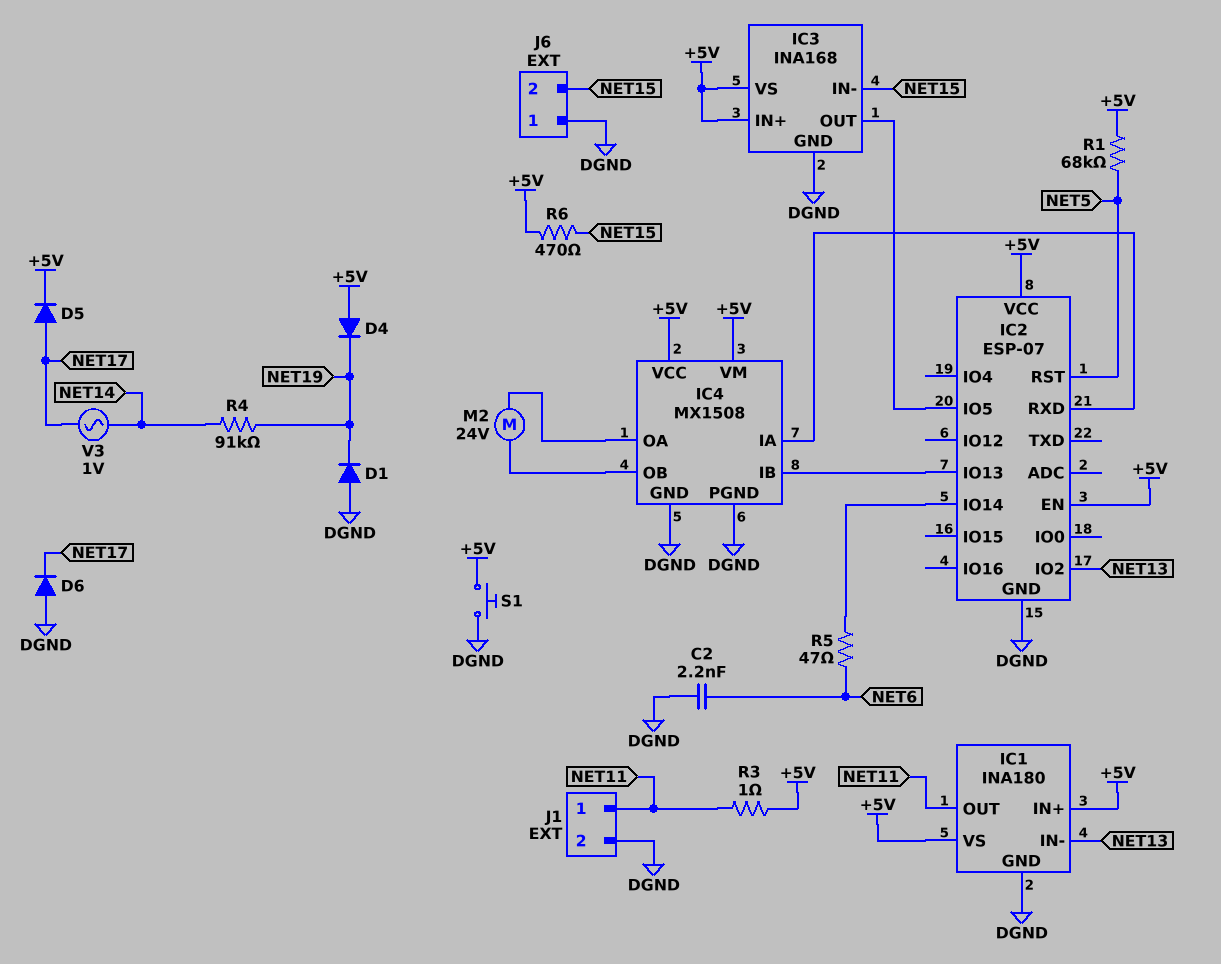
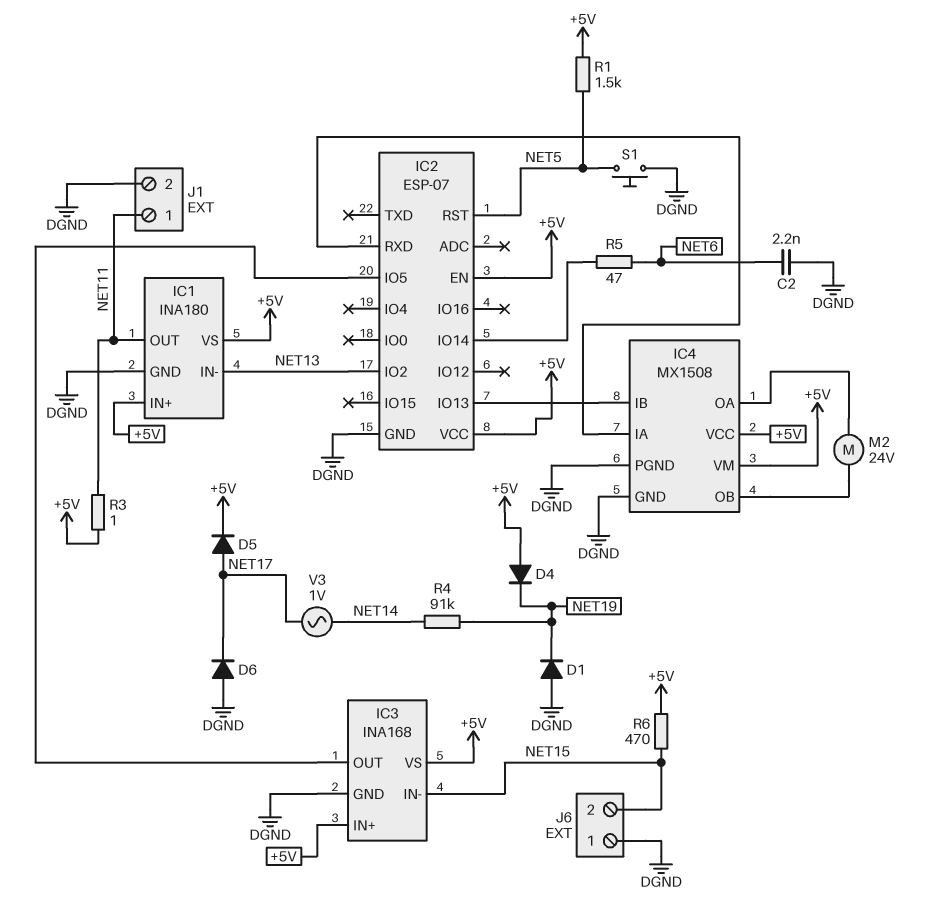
R1: 68k (+5V, NET5) -> 1.5k (+5V, NET5)
S1: button (+5V, DGND) -> button (DGND, NET5)

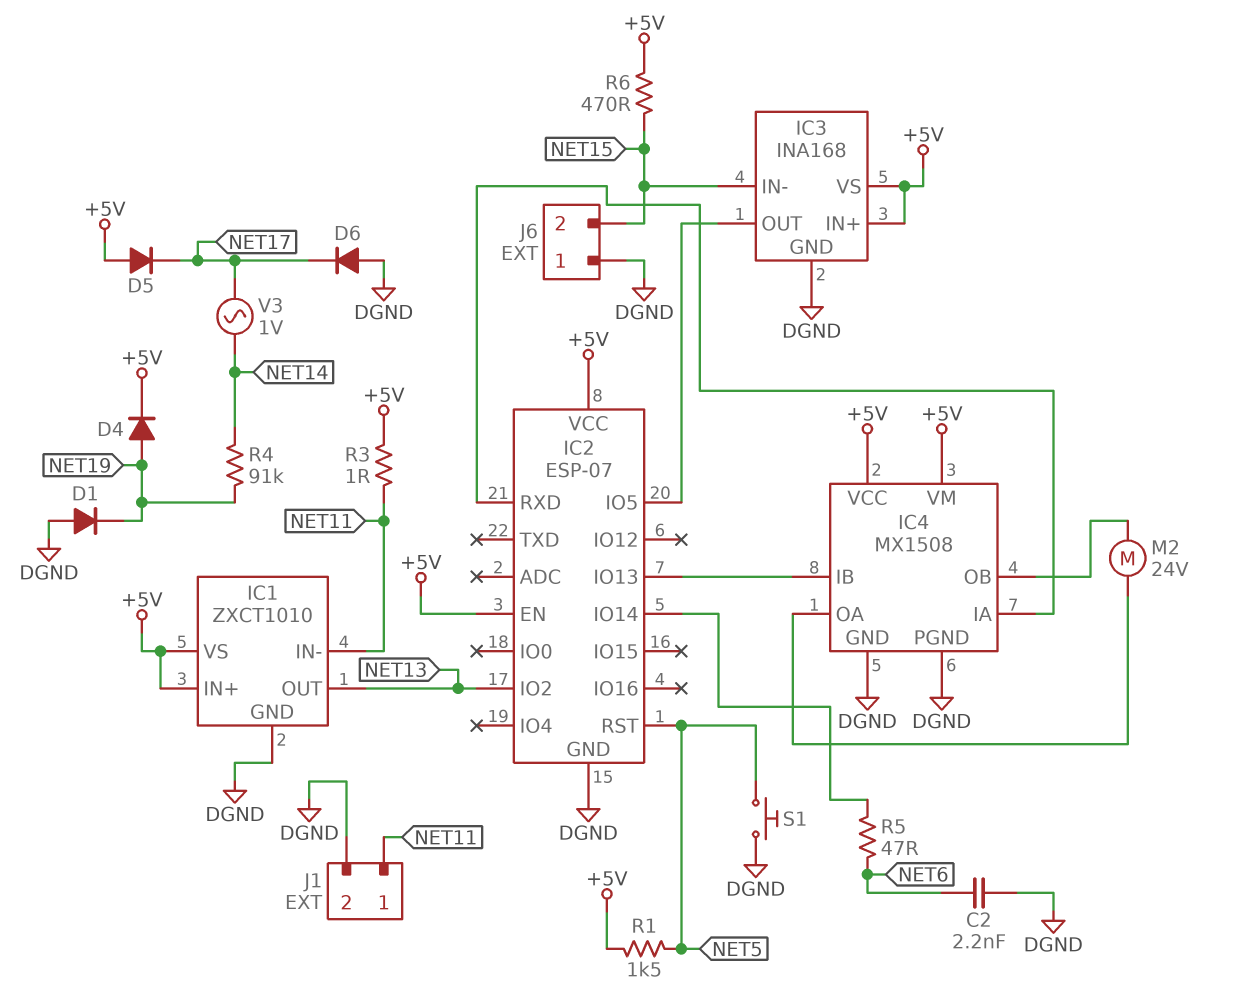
D4: diode (A +5V, K NET19) -> diode (A NET19, K +5V)
D5: diode (A NET17, K +5V) -> diode (A +5V, K NET17)
IC1: INA180 -> ZXCT1010
IC1 pin IN-: NET13 -> NET11
IC1 pin OUT: NET11 -> NET13

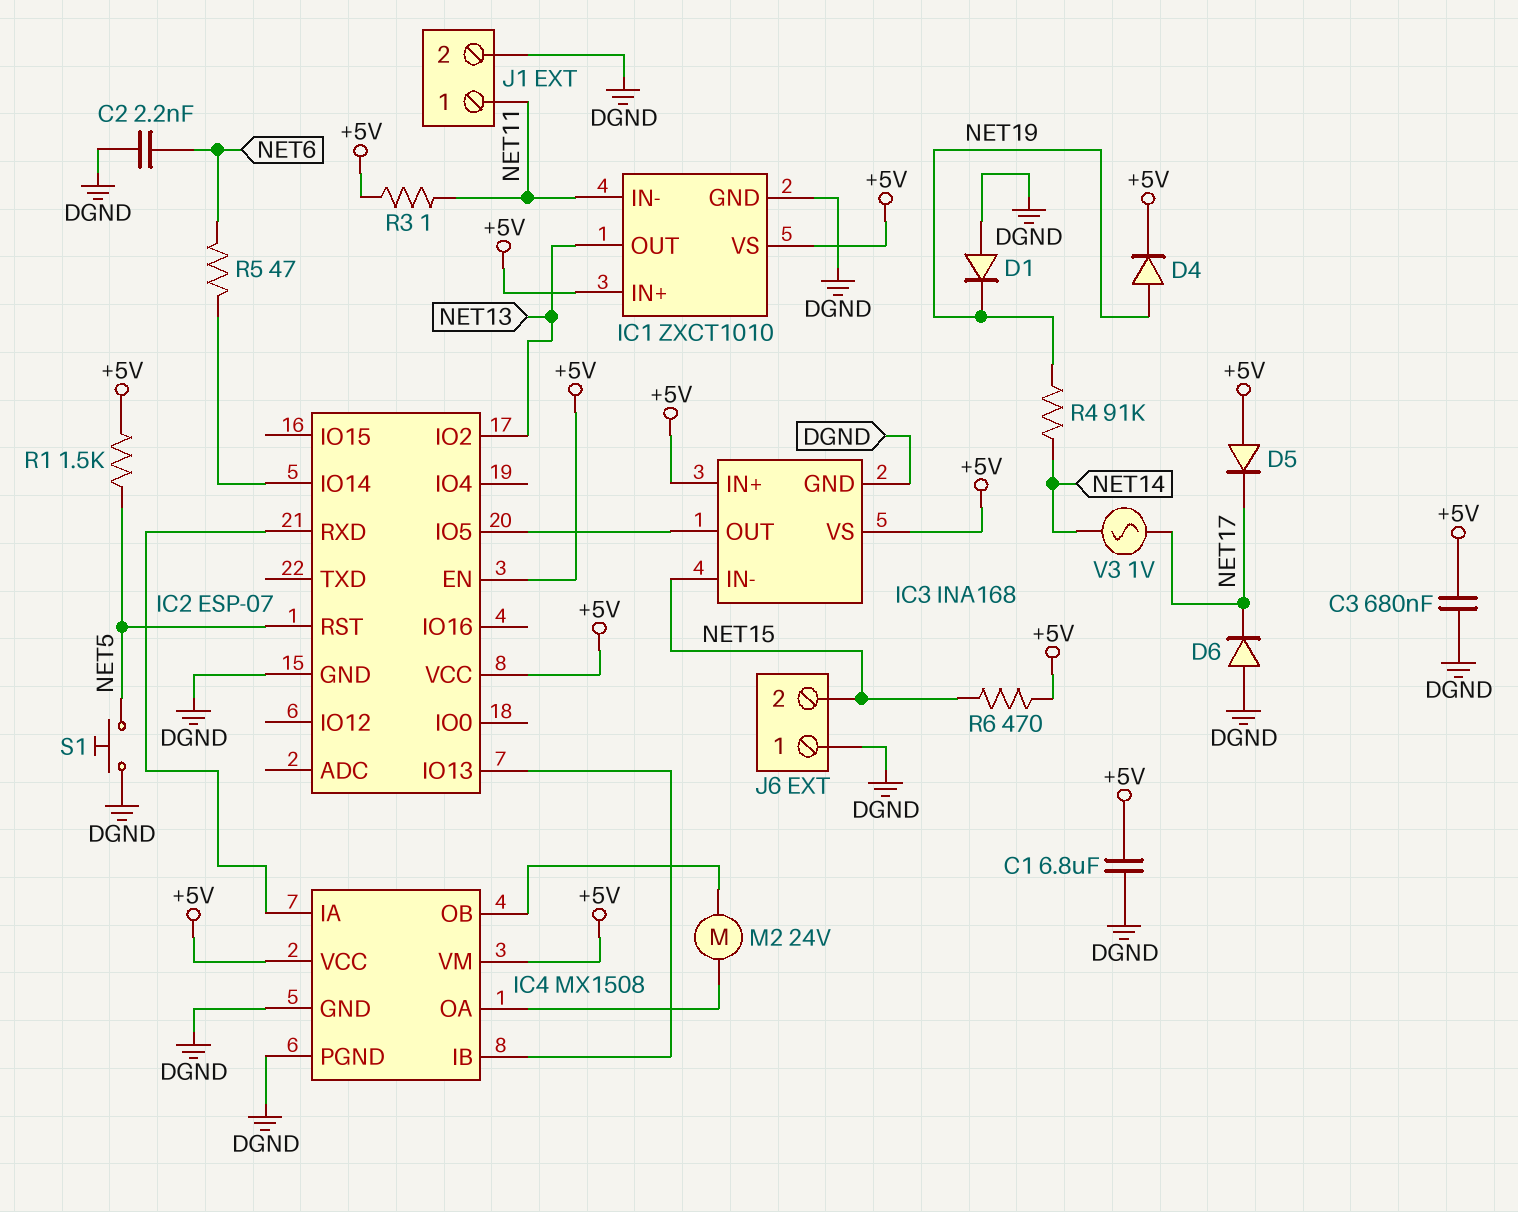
C1: none -> 6.8uF (+5V, DGND)
C3: none -> 680nF (+5V, DGND)

